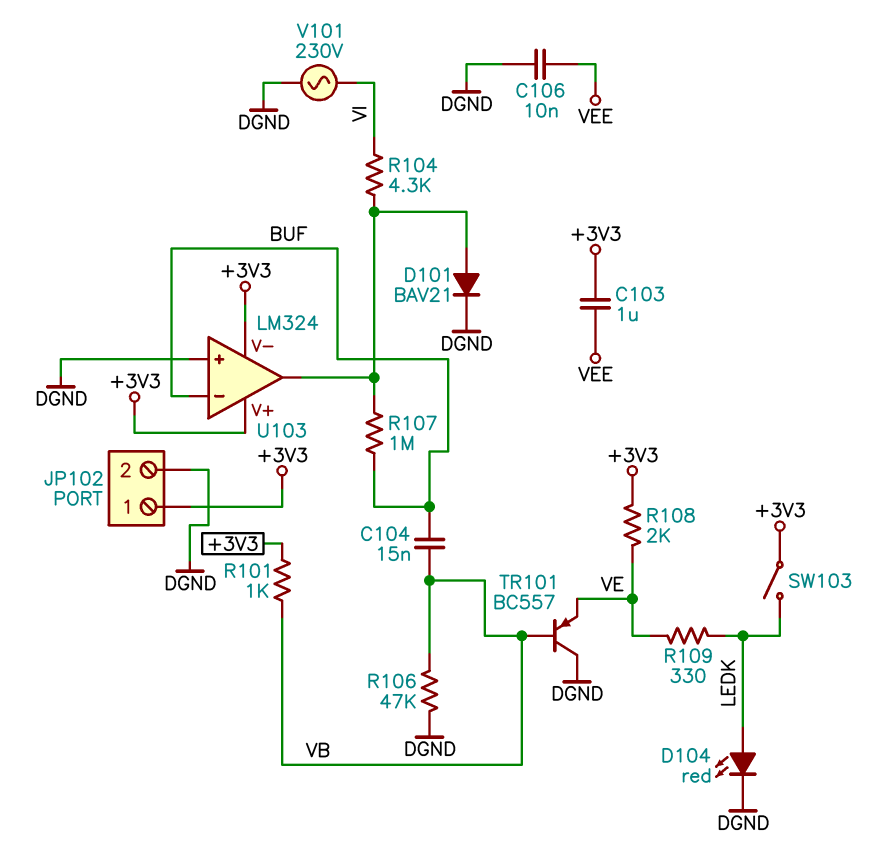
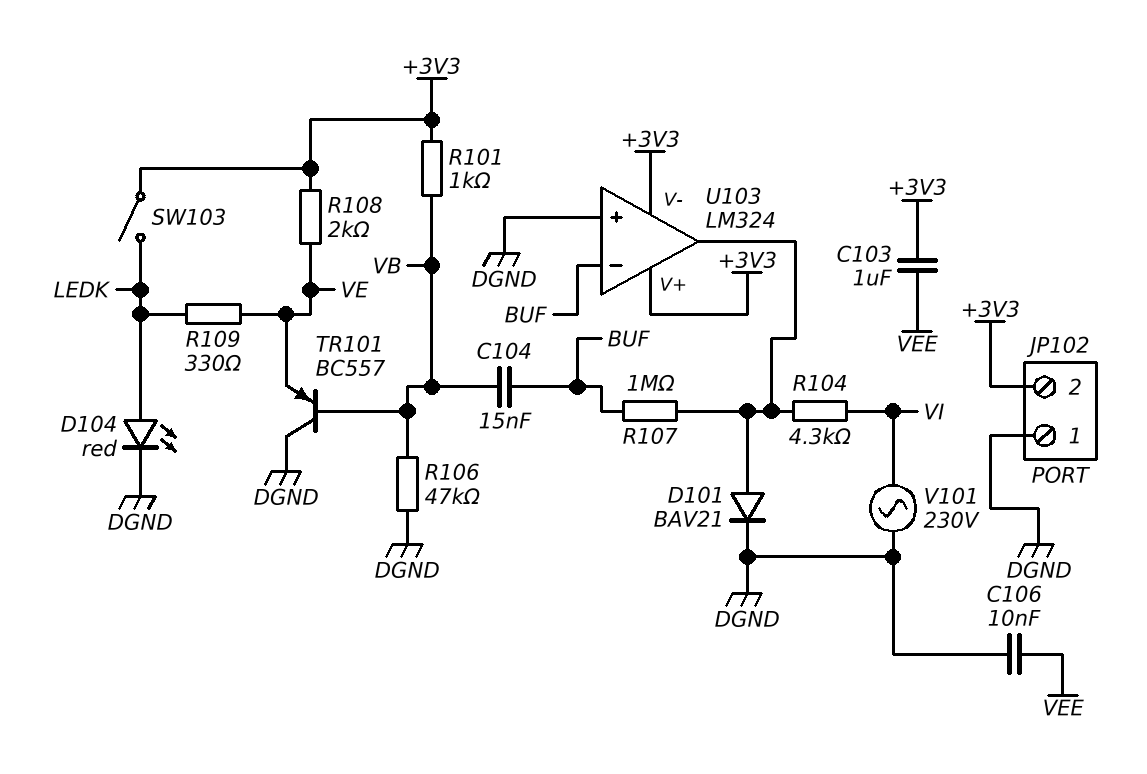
JP102 pin 1: +3V3 -> DGND
JP102 pin 2: DGND -> +3V3

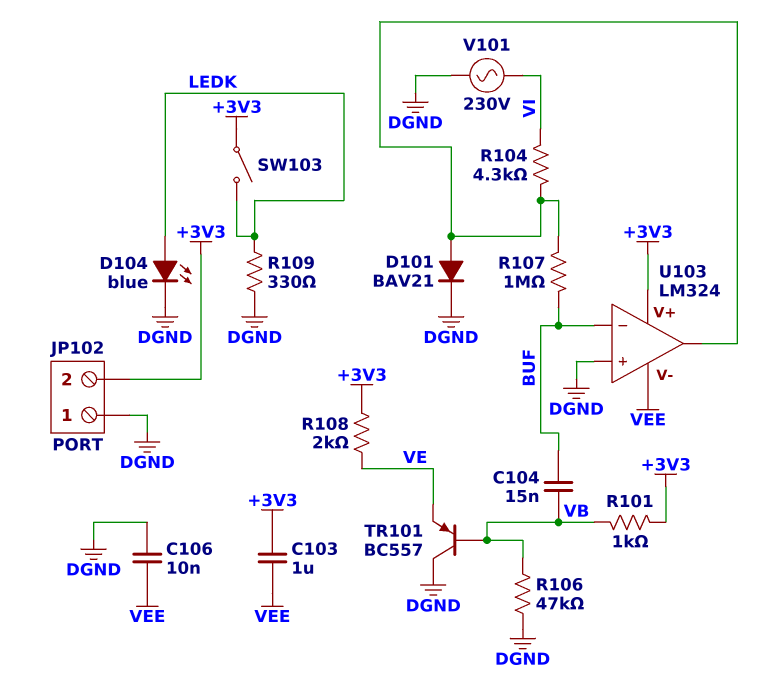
D104: LED red (A LEDK, K DGND) -> LED blue (A LEDK, K DGND)
R109: 330 (LEDK, VE) -> 330 (DGND, LEDK)
U103 pin V-: +3V3 -> VEE

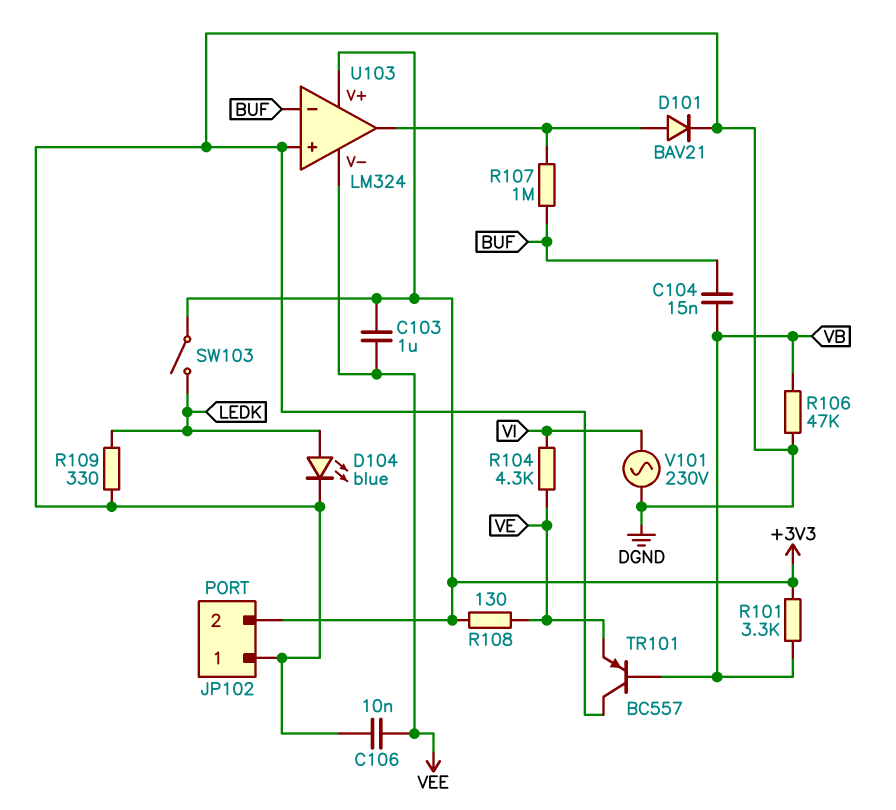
R101: 1k (+3V3, VB) -> 3.3k (+3V3, VB)
R104: 4.3k (U103/out, VI) -> 4.3k (VE, VI)
R108: 2k (+3V3, VE) -> 130 (+3V3, VE)

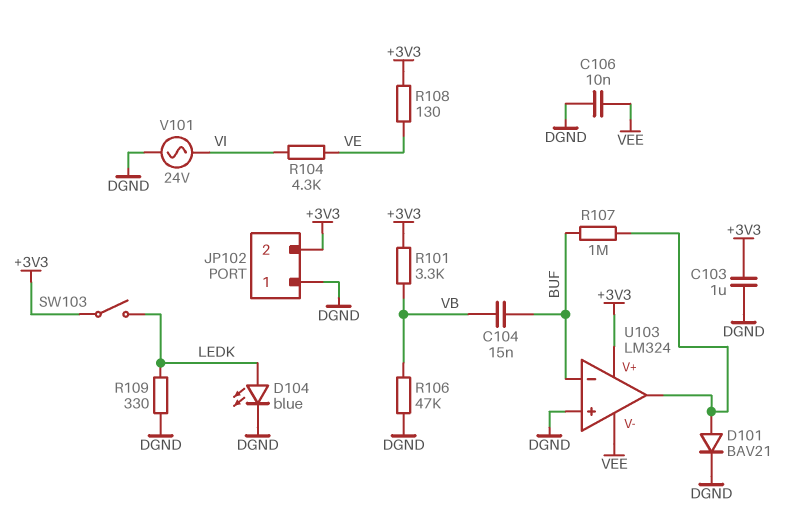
C103: 1uF (+3V3, VEE) -> 1uF (+3V3, DGND)
TR101: PNP BC557 (B VB, C DGND, E VE) -> none
V101: AC 230V (DGND, VI) -> AC 24V (DGND, VI)

